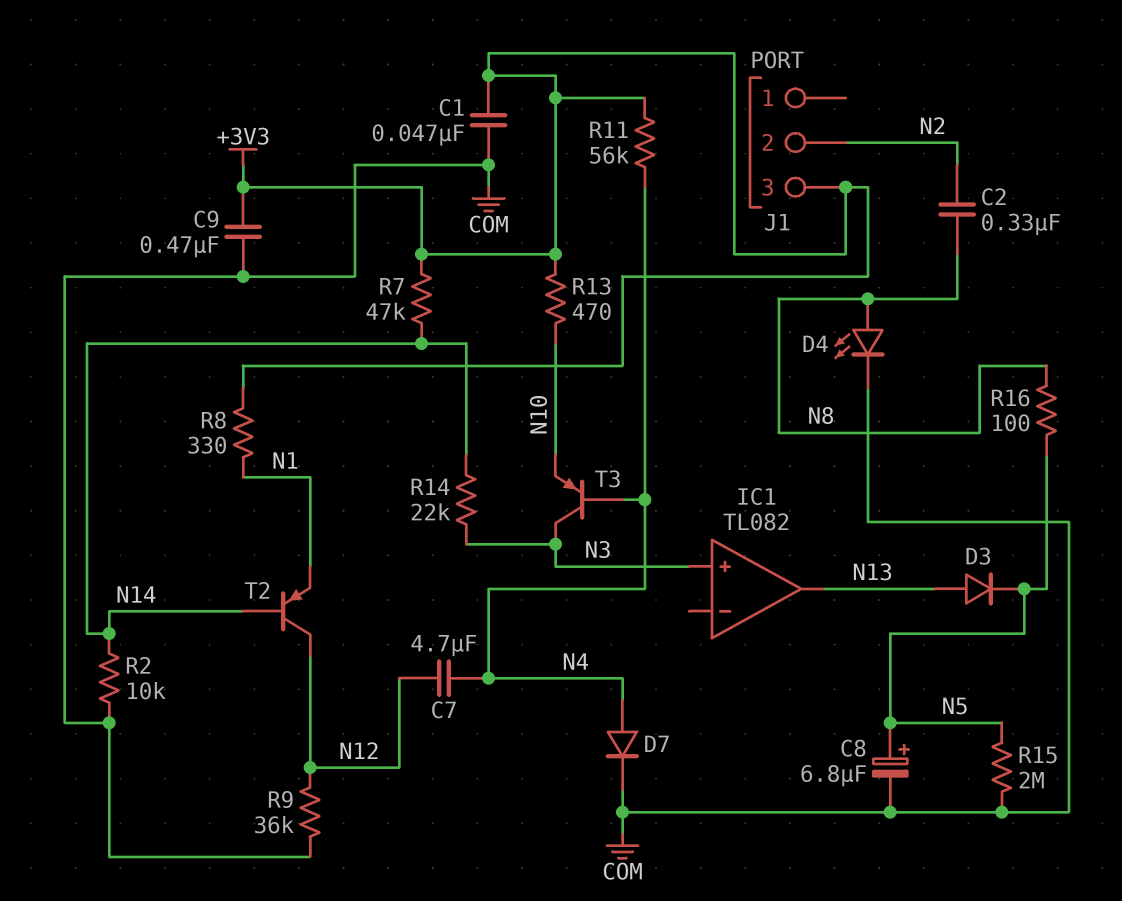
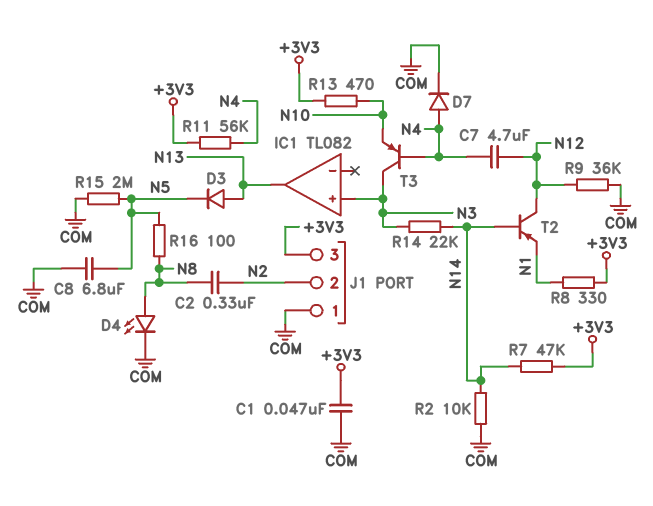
C8: 6.8uF (plus N5, minus COM) -> 6.8uF (COM, N5)
C9: 470nF (+3V3, COM) -> none
J1 pin 1: none -> COM

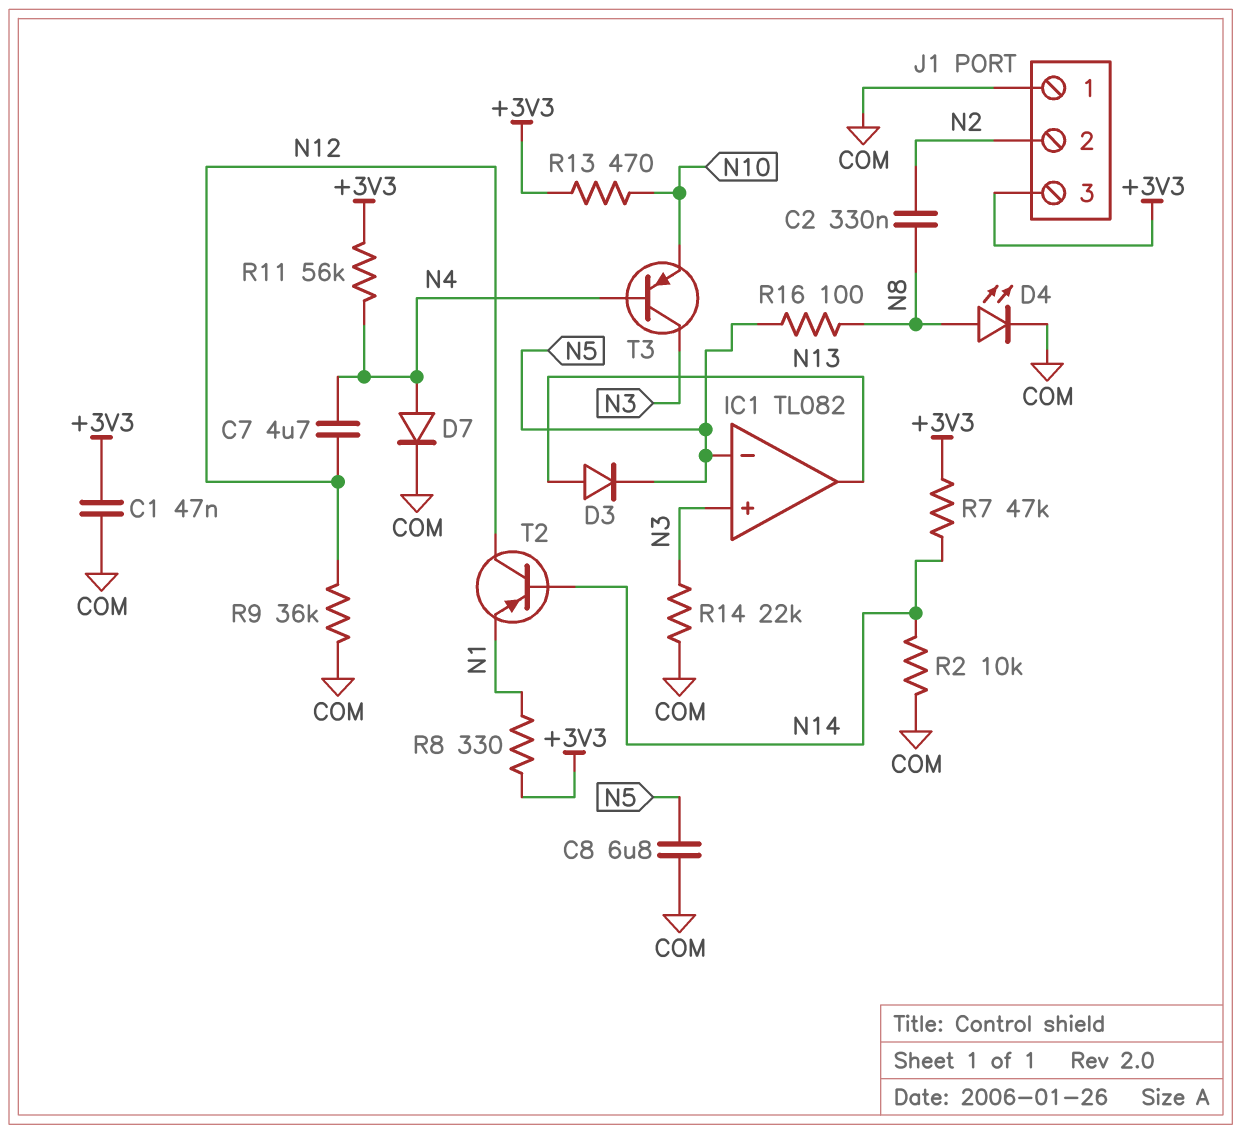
IC1 pin in-: none -> N5
R14: 22k (N3, N14) -> 22k (COM, N3)
R15: 2M (COM, N5) -> none

